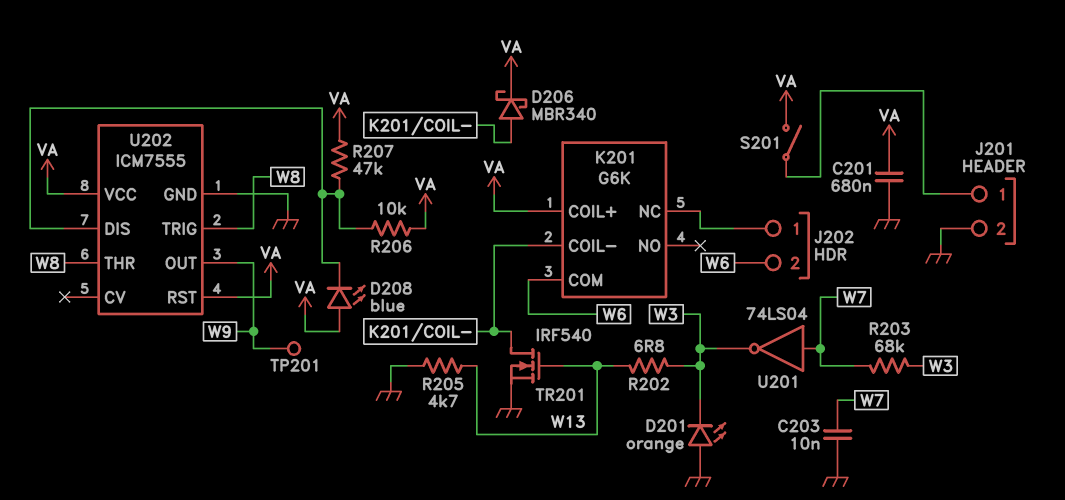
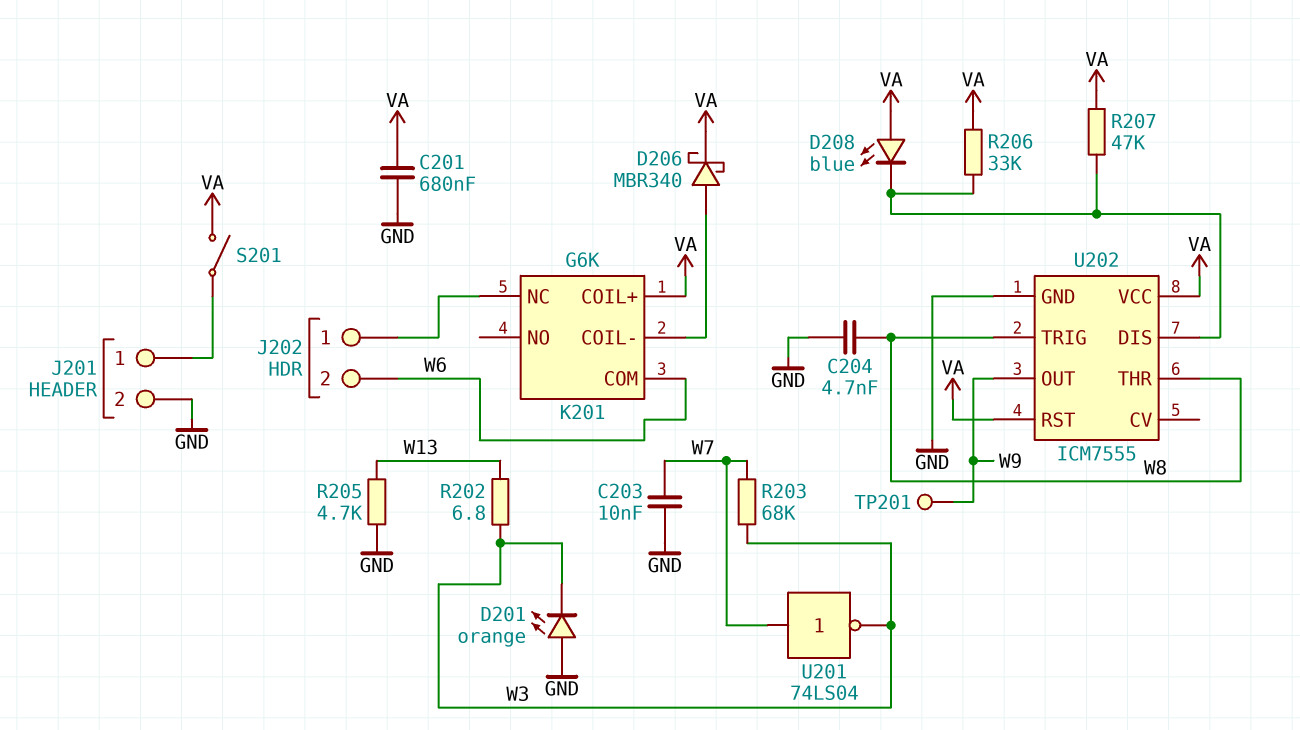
C204: none -> 4.7nF (GND, W8)
R206: 10k (U202/DIS, VA) -> 33k (U202/DIS, VA)
TR201: NMOS IRF540 (G W13, D K201/COIL-, S GND) -> none

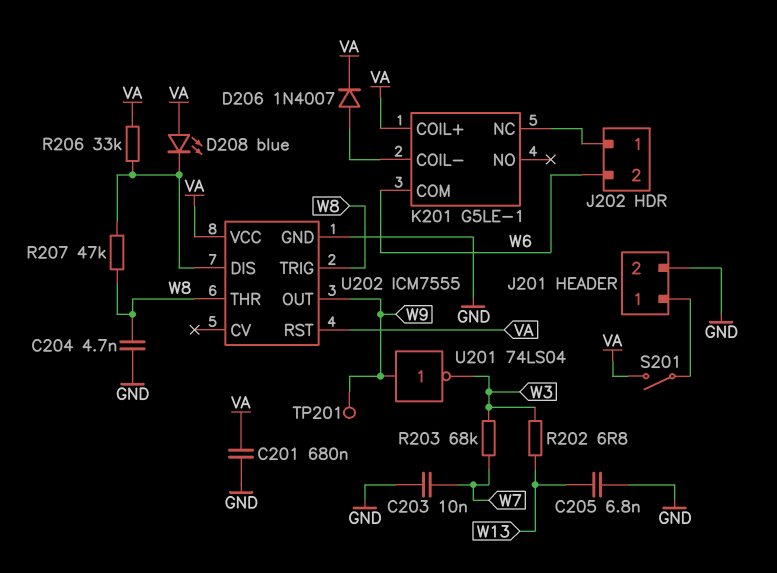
C205: none -> 6.8nF (GND, W13)
D201: LED orange (A GND, K W3) -> none
D206: schottky MBR340 (A K201/COIL-, K VA) -> diode 1N4007 (A K201/COIL-, K VA)
K201: G6K -> G5LE-1
R205: 4.7k (GND, W13) -> none
R207: 47k (U202/DIS, VA) -> 47k (U202/DIS, W8)
U201: NOT 74LS04 (in W7, out W3) -> NOT 74LS04 (in W9, out W3)

